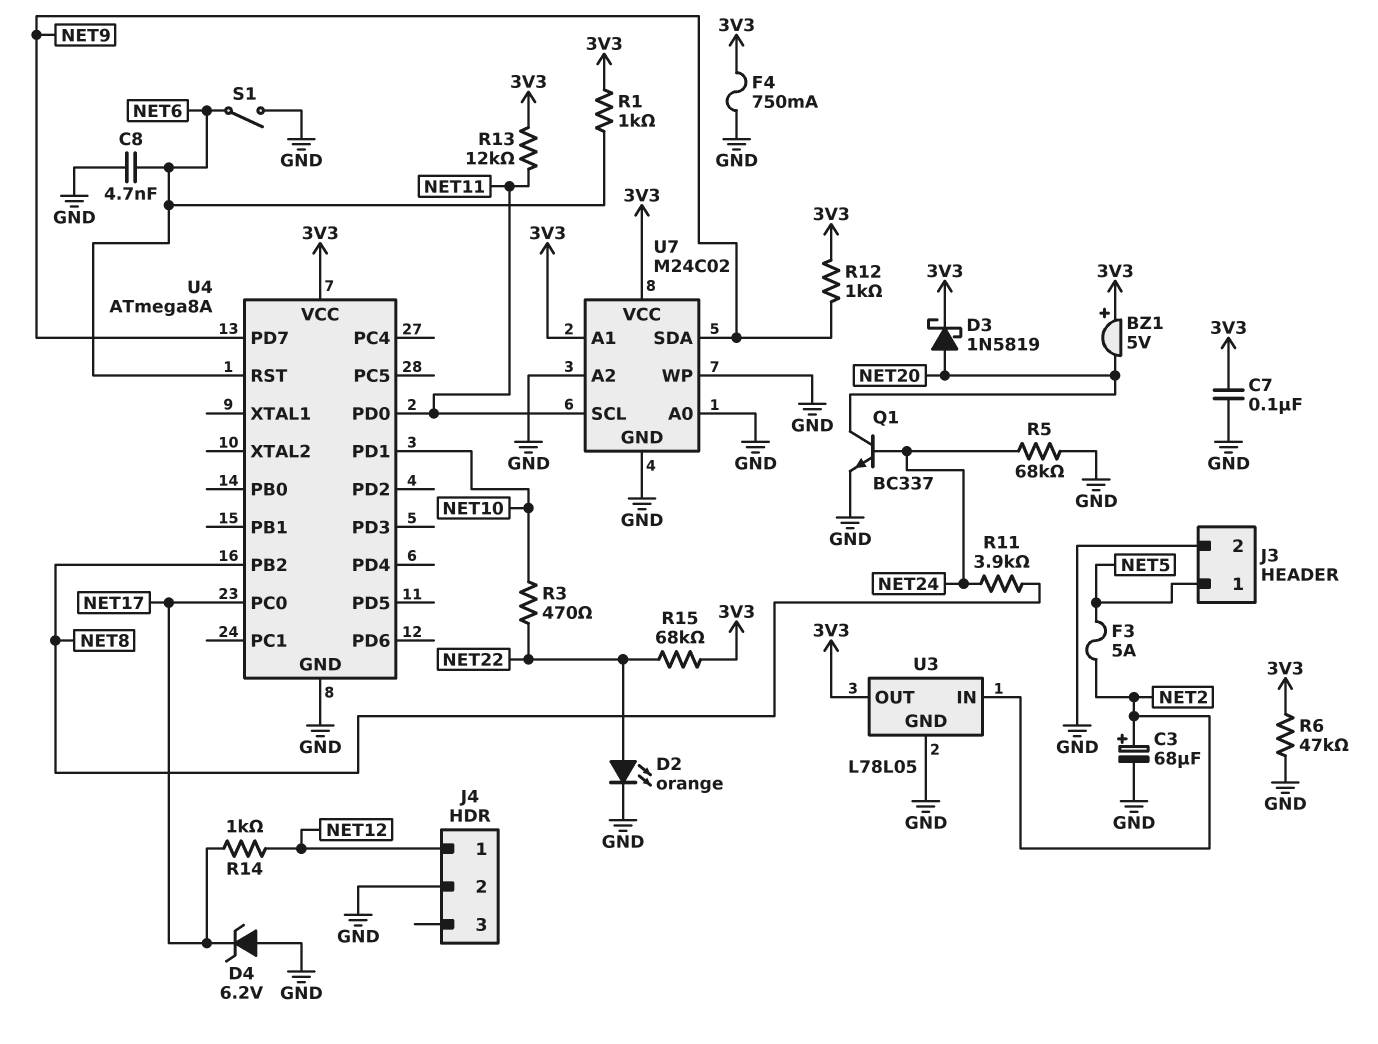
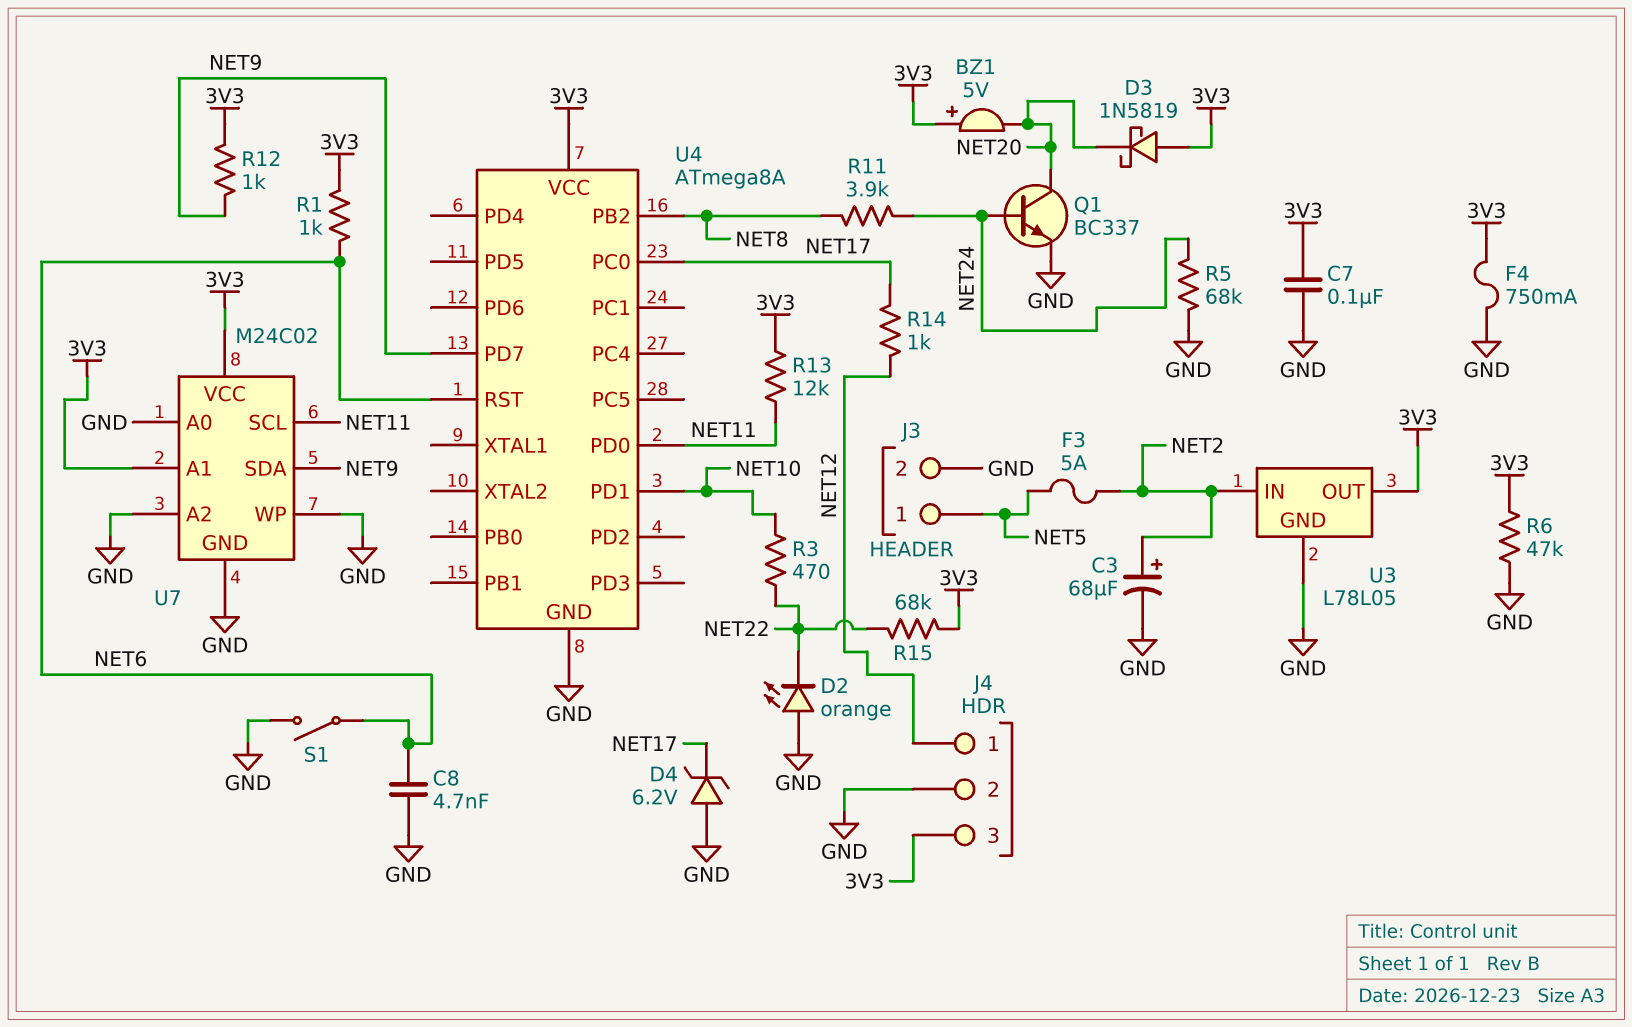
D2: LED orange (A NET22, K GND) -> LED orange (A GND, K NET22)
D3: schottky 1N5819 (A NET20, K 3V3) -> schottky 1N5819 (A 3V3, K NET20)
J4 pin 3: none -> 3V3

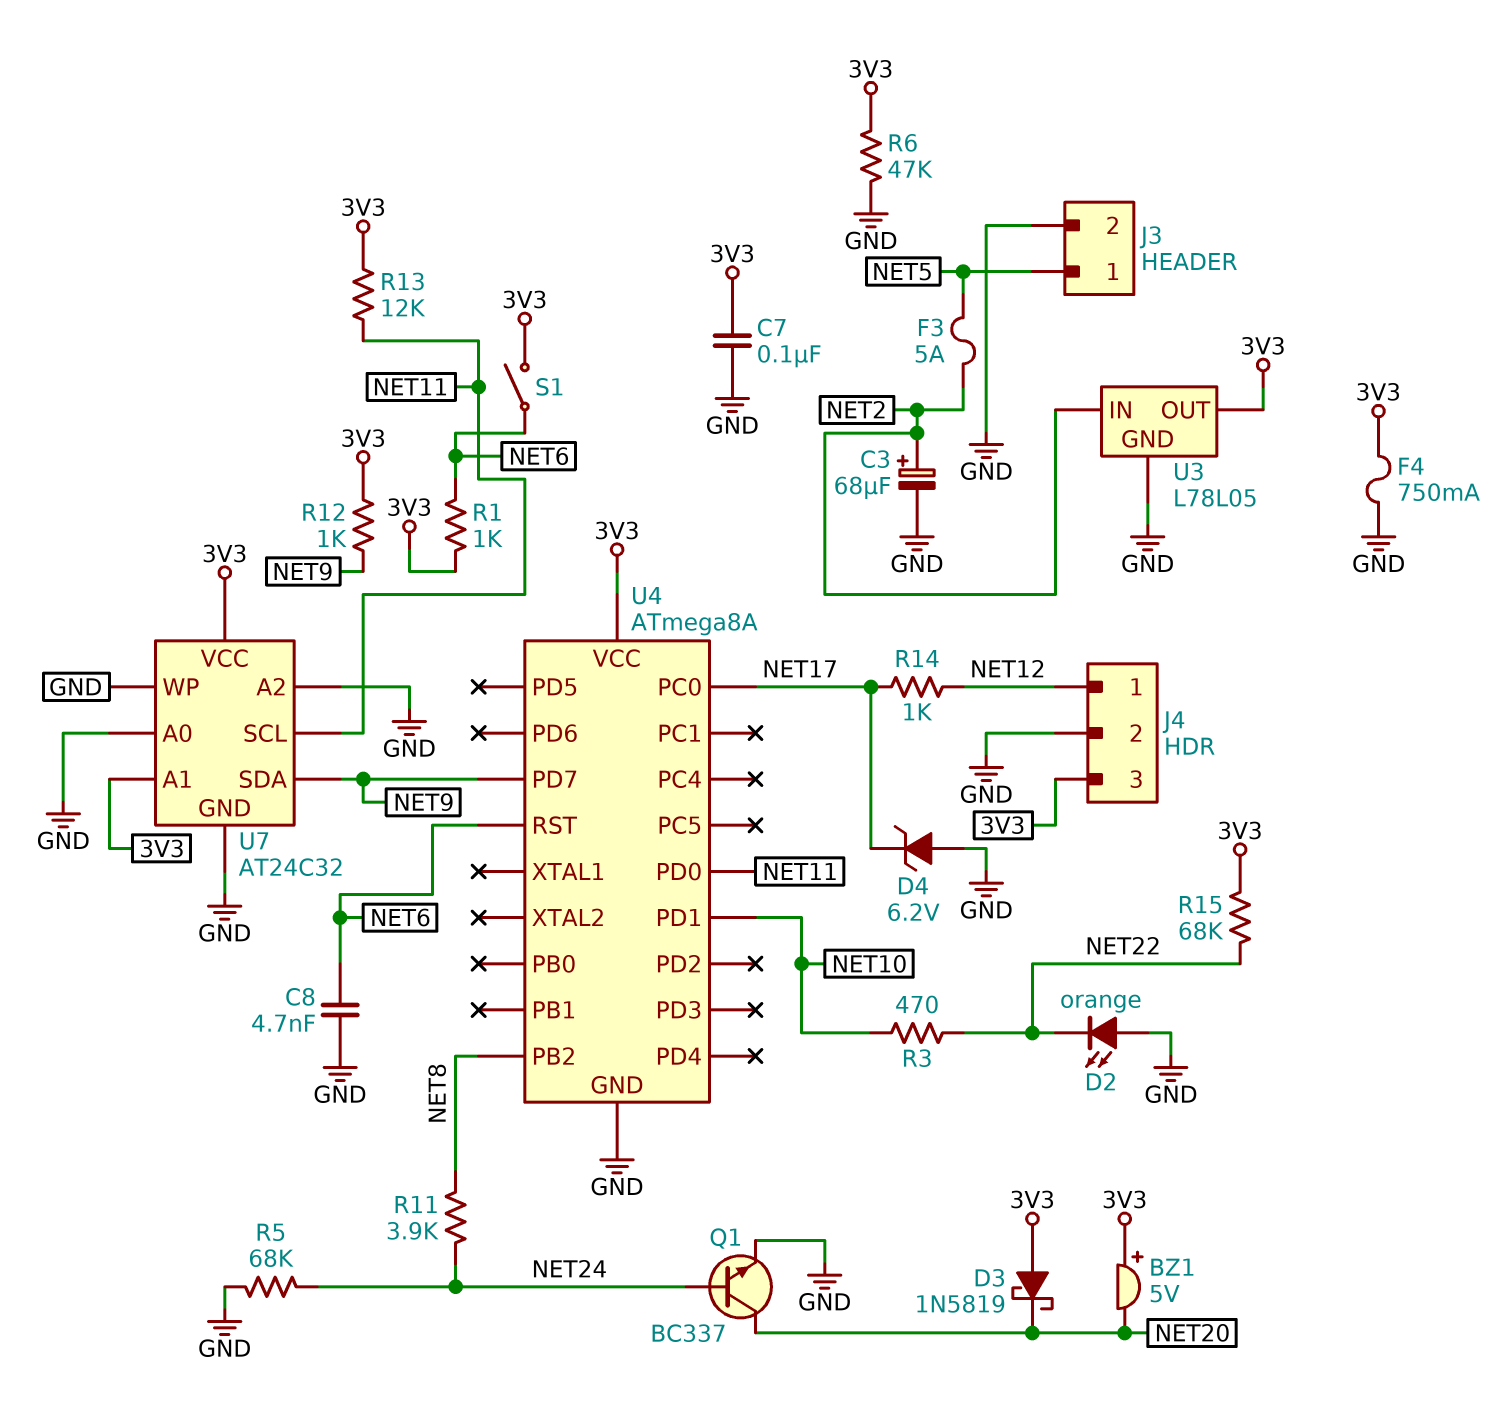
S1: switch (GND, NET6) -> switch (3V3, NET6)
U7: M24C02 -> AT24C32

